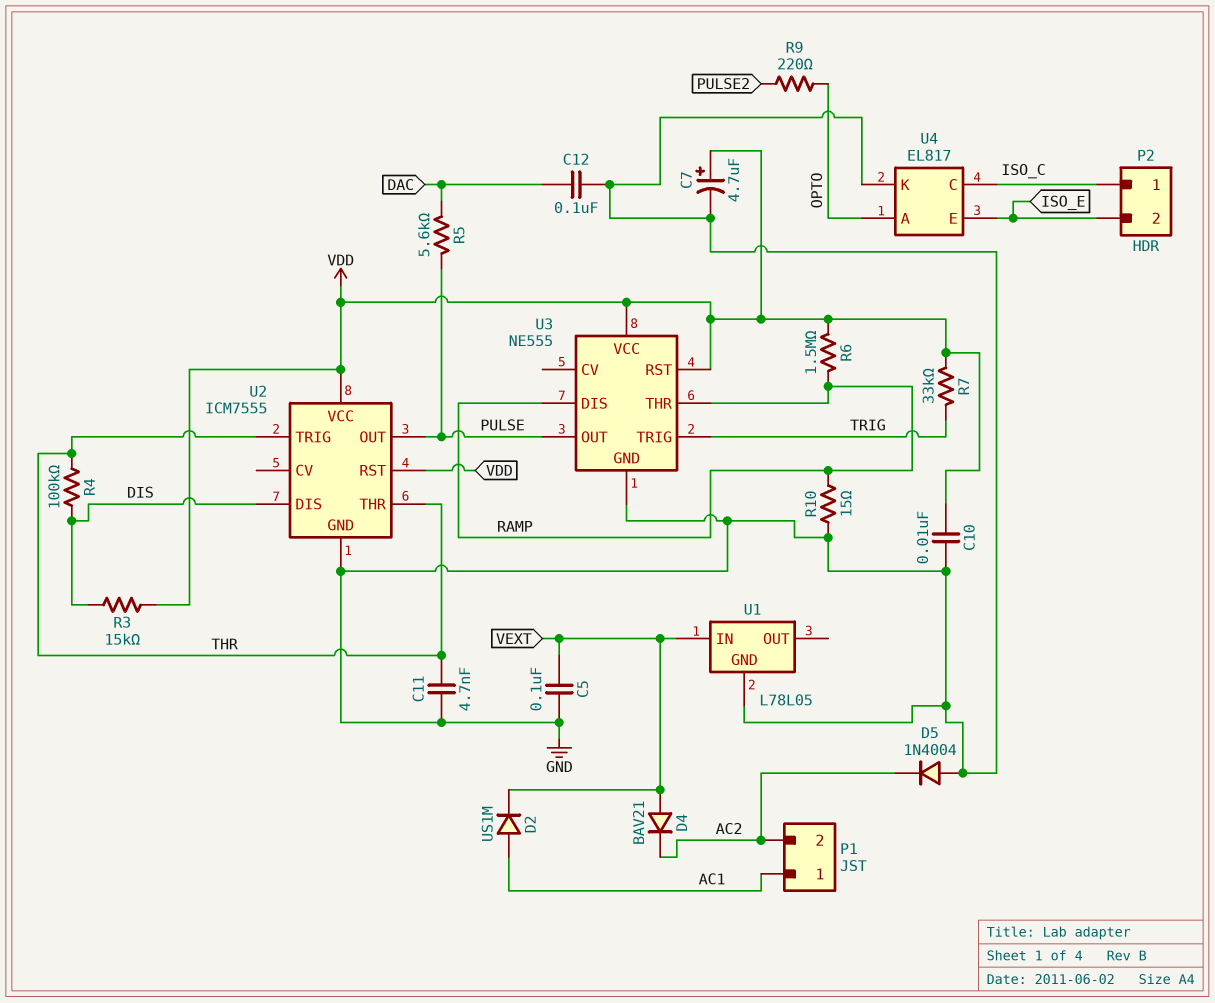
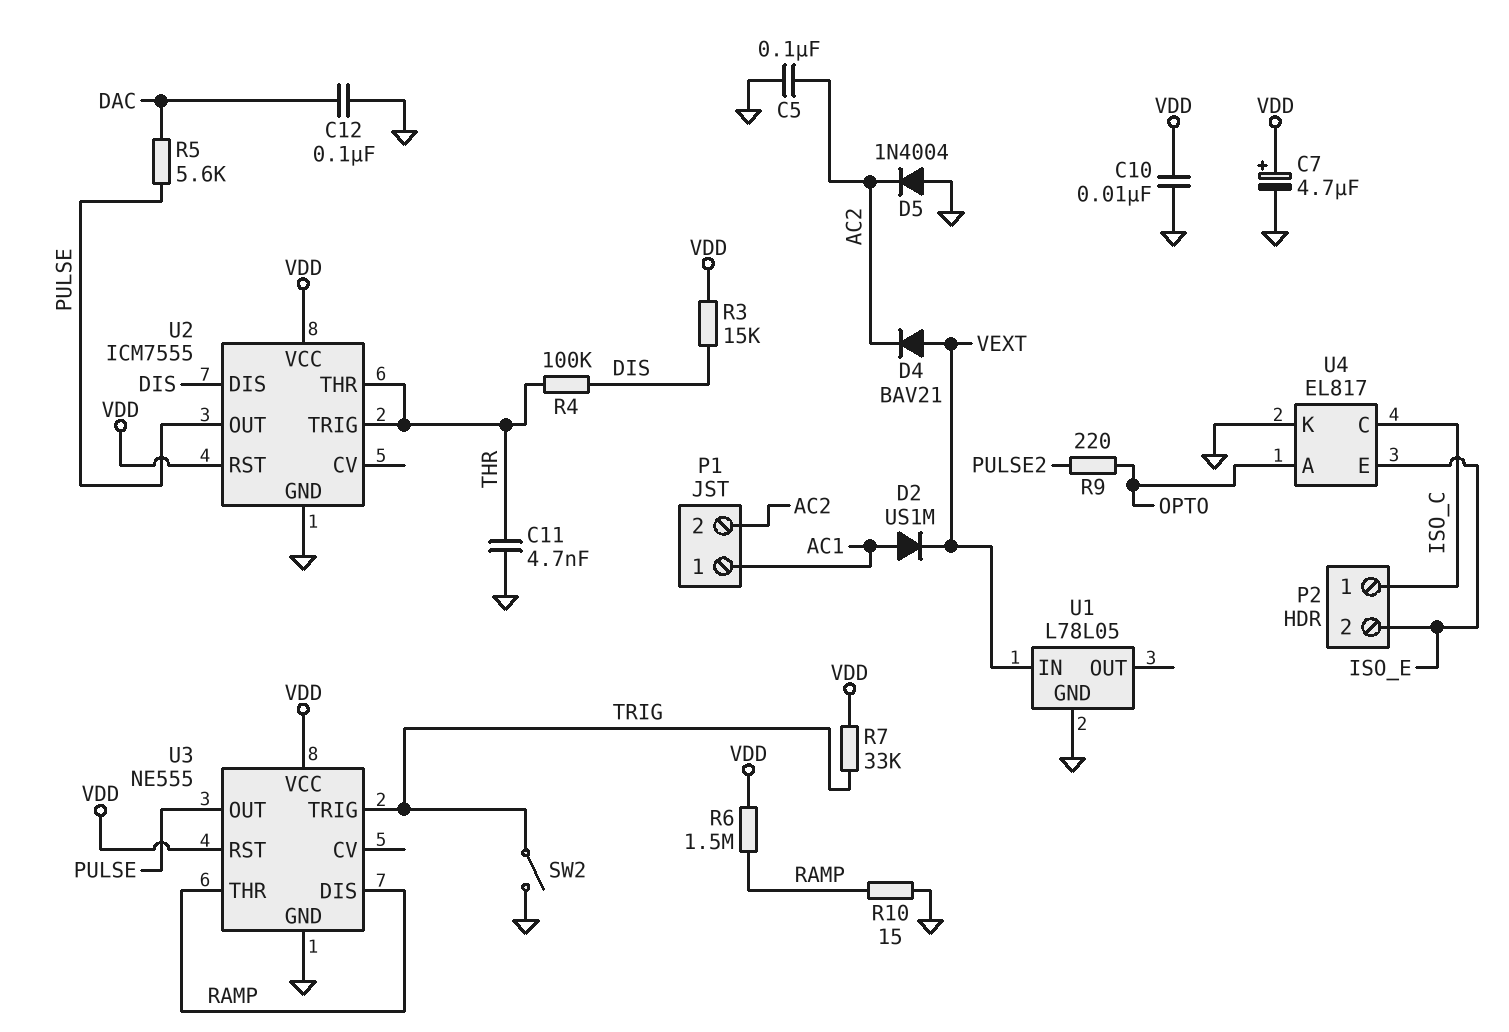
C5: 100nF (GND, VEXT) -> 100nF (AC2, GND)
SW2: none -> switch (GND, TRIG)

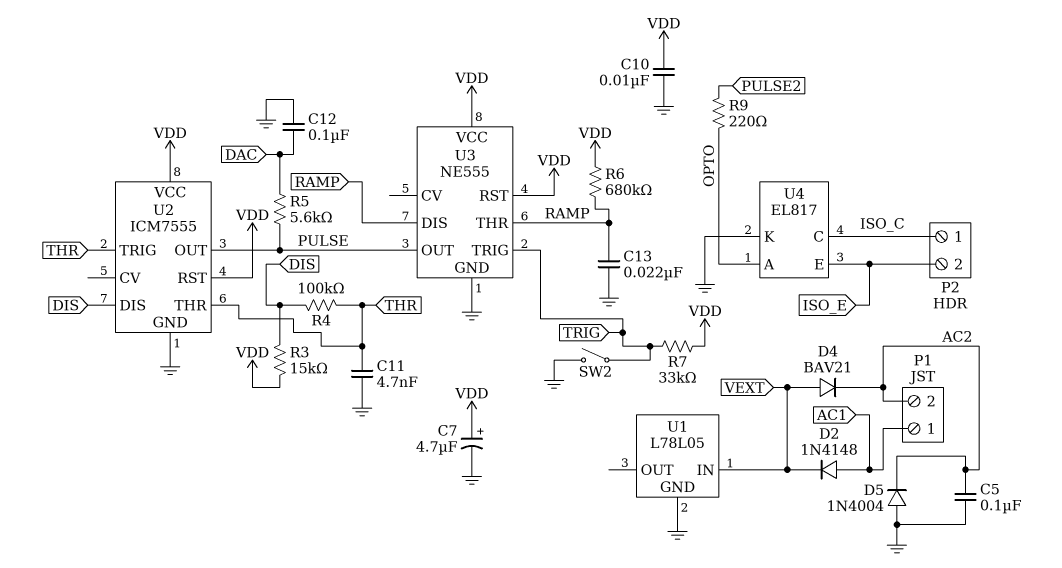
C13: none -> 22nF (GND, RAMP)
D2: diode US1M (A AC1, K VEXT) -> diode 1N4148 (A AC1, K VEXT)
R6: 1.5M (RAMP, VDD) -> 680k (RAMP, VDD)
R10: 15 (GND, RAMP) -> none

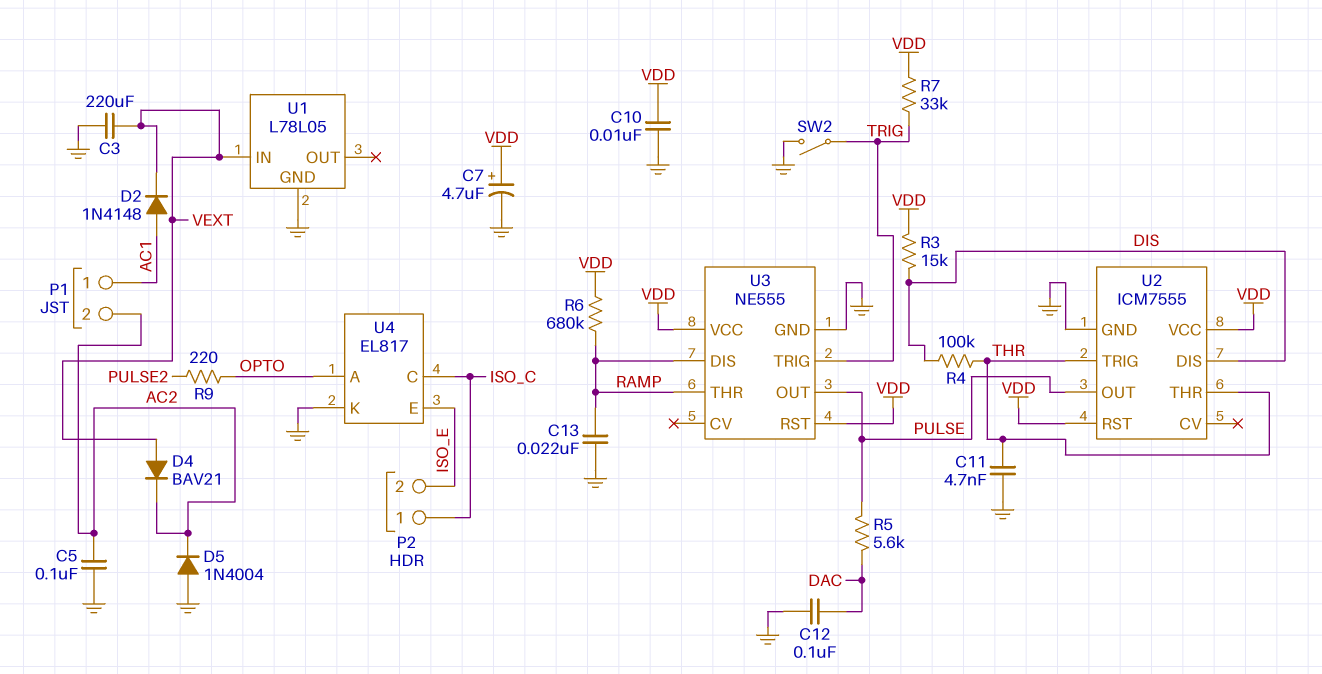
C3: none -> 220uF (GND, VEXT)

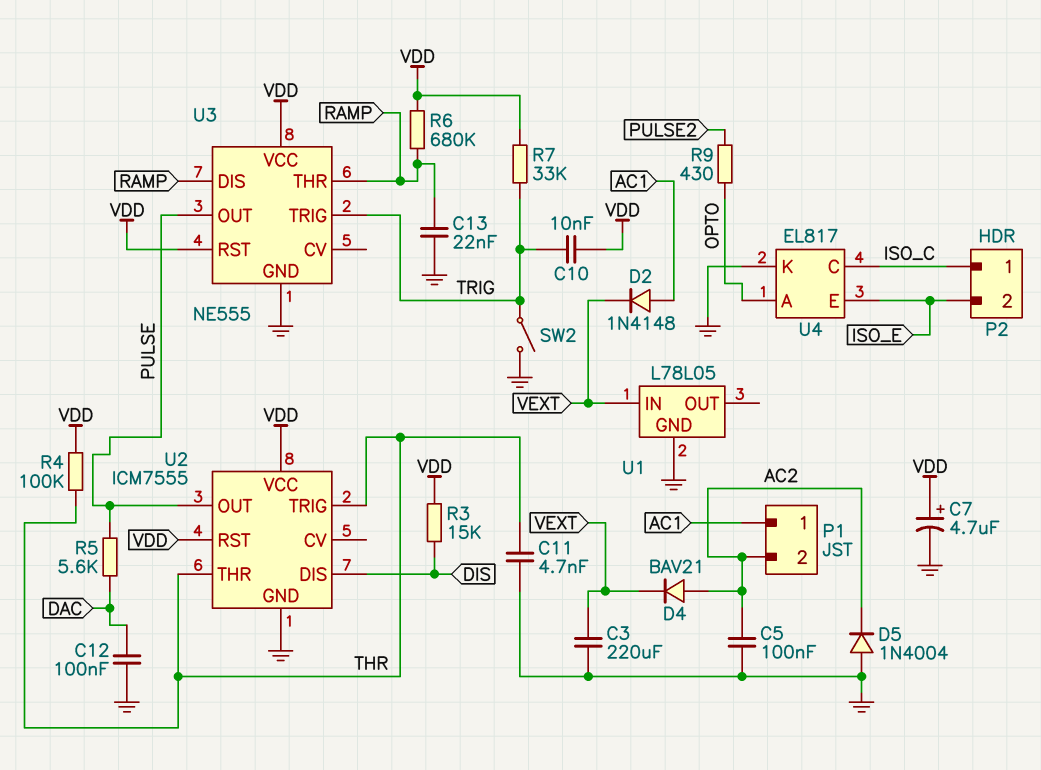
C10: 10nF (GND, VDD) -> 10nF (TRIG, VDD)
D4: diode BAV21 (A VEXT, K AC2) -> diode BAV21 (A AC2, K VEXT)
R4: 100k (DIS, THR) -> 100k (THR, VDD)
R9: 220 (OPTO, PULSE2) -> 430 (OPTO, PULSE2)

